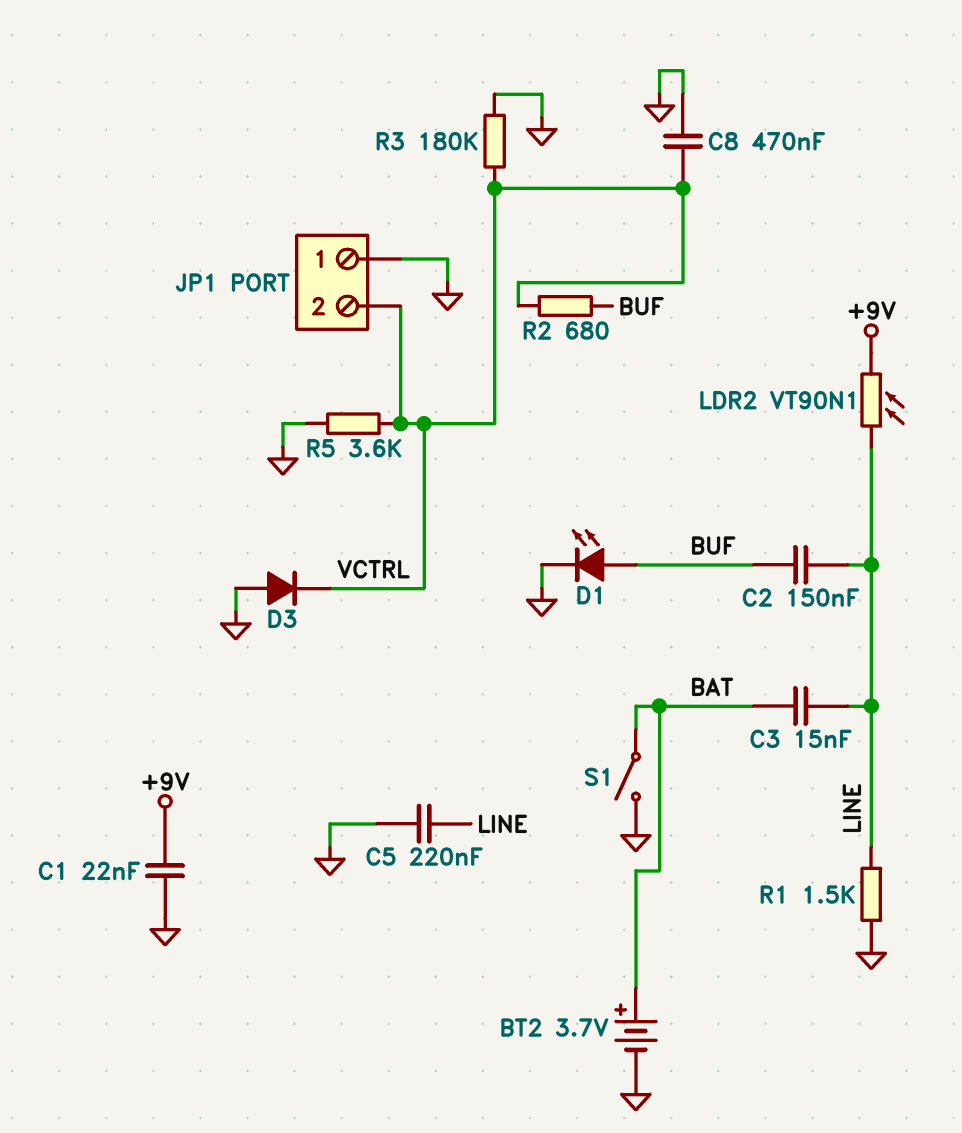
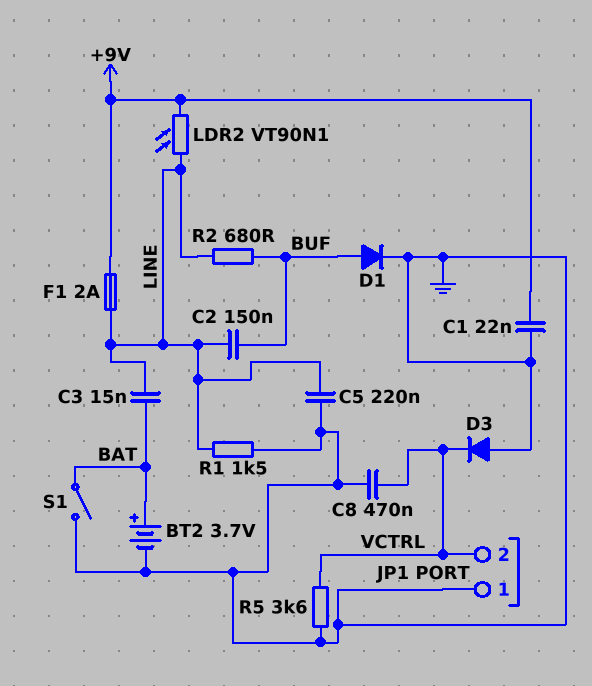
D1: LED (A BUF, K GND) -> diode (A BUF, K GND)
F1: none -> 2A (+9V, LINE)
R2: 680 (BUF, VCTRL) -> 680 (BUF, LINE)
R3: 180k (GND, VCTRL) -> none

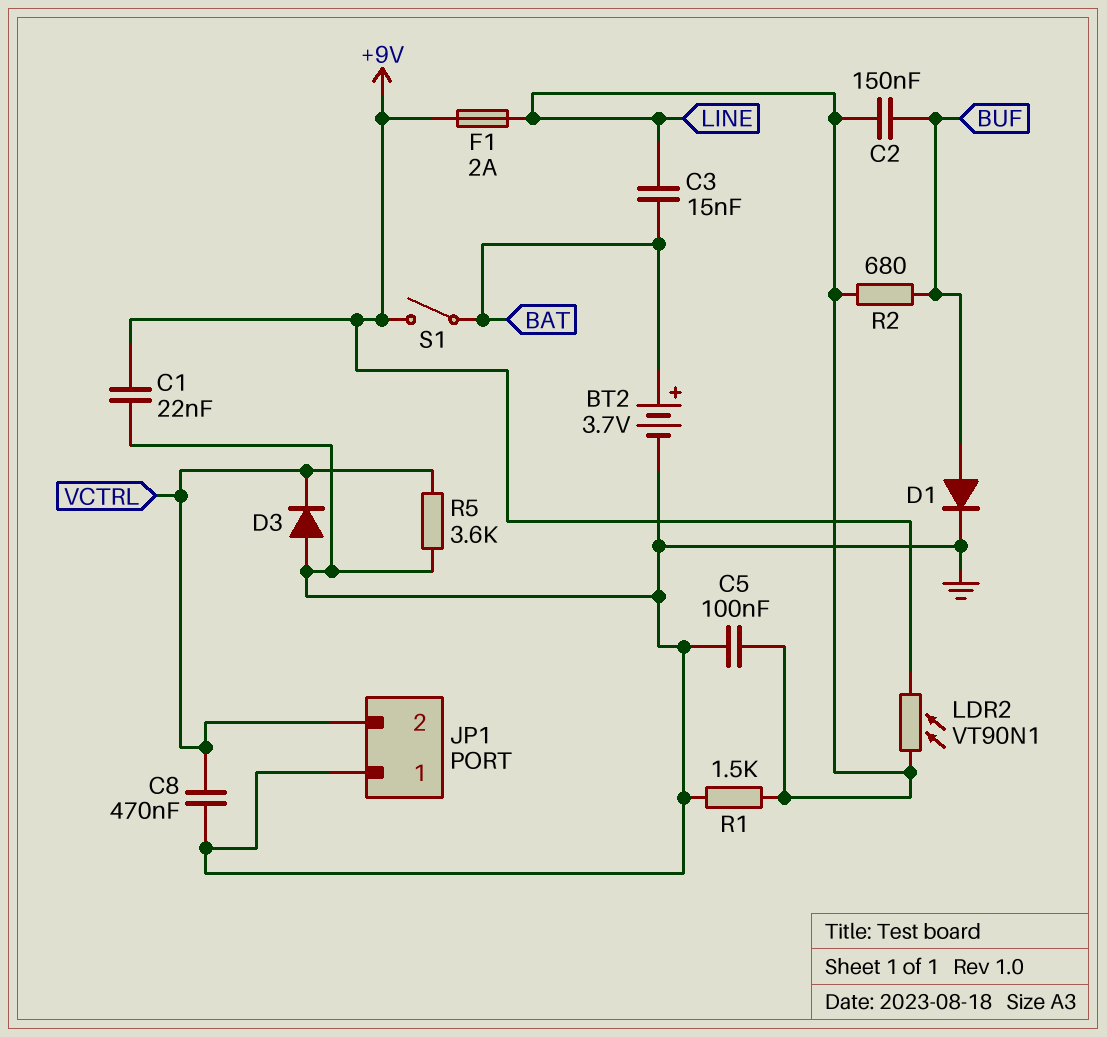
C5: 220nF (GND, LINE) -> 100nF (GND, LINE)
S1: switch (BAT, GND) -> switch (+9V, BAT)

